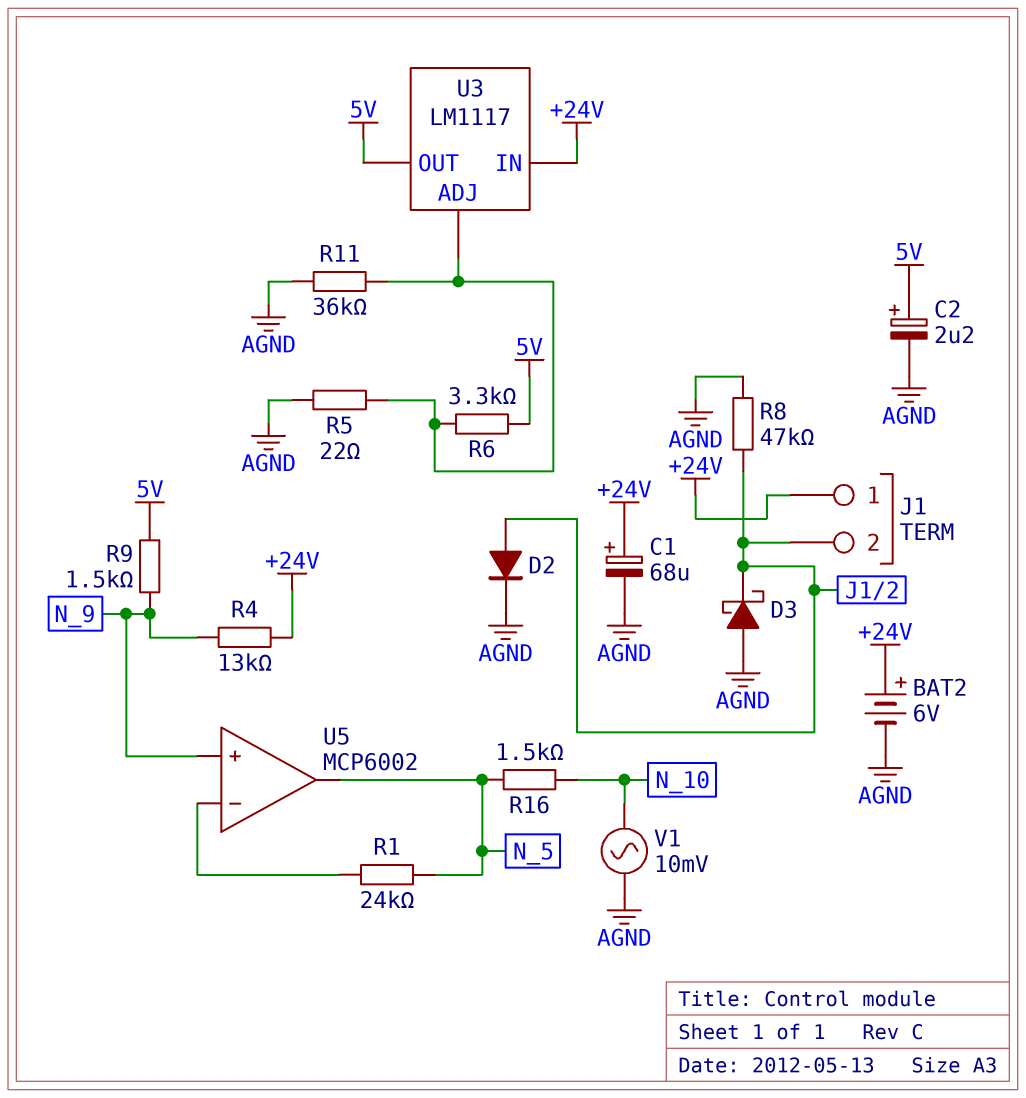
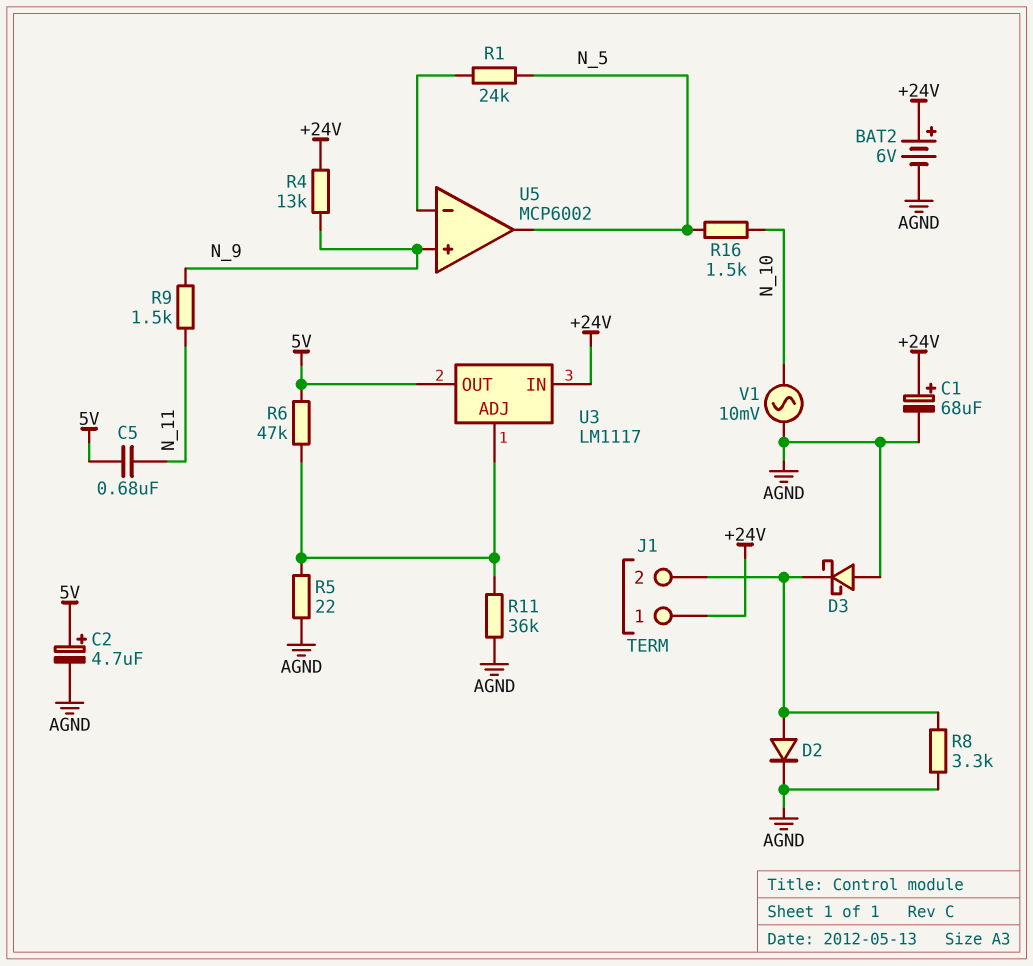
C2: 2.2uF (plus 5V, minus AGND) -> 4.7uF (plus 5V, minus AGND)
C5: none -> 680nF (5V, N_11)
R6: 3.3k (5V, U3/ADJ) -> 47k (5V, U3/ADJ)
R8: 47k (AGND, J1/2) -> 3.3k (AGND, J1/2)
R9: 1.5k (5V, N_9) -> 1.5k (N_9, N_11)

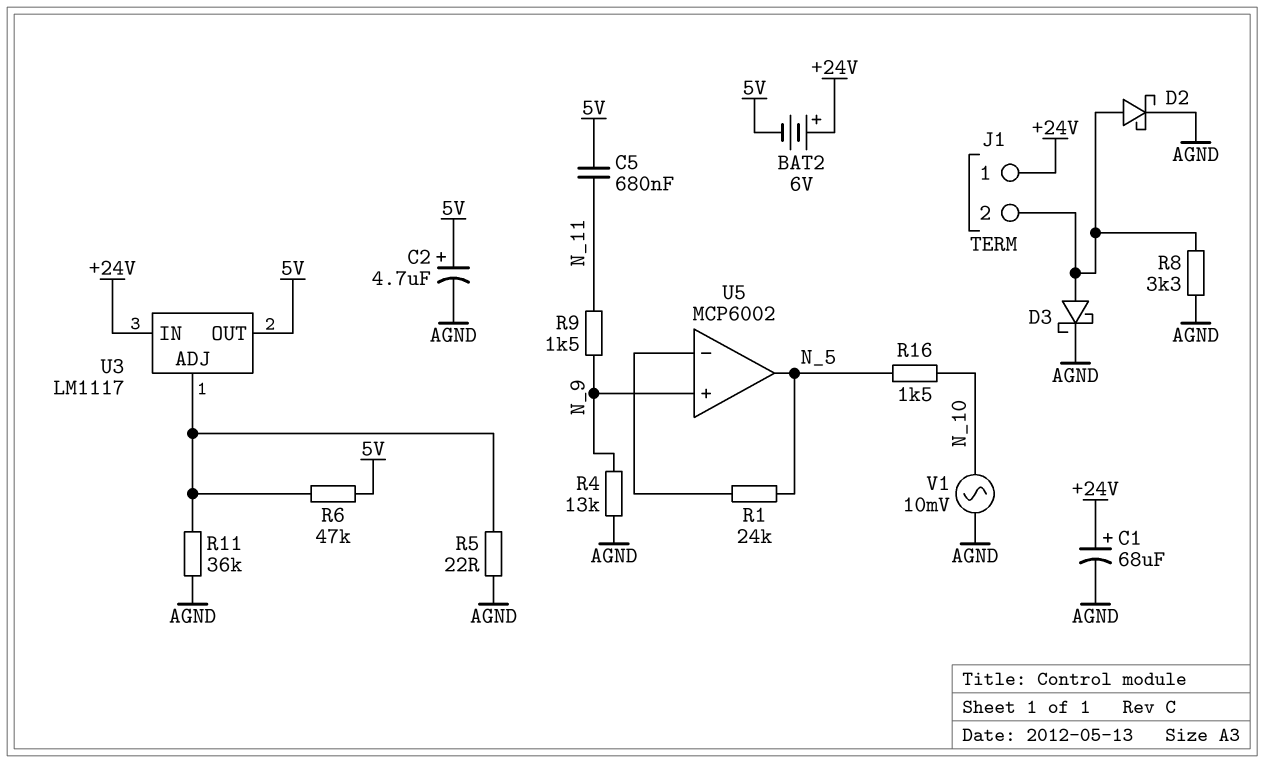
BAT2: 6V (plus +24V, minus AGND) -> 6V (plus +24V, minus 5V)
D2: diode (A J1/2, K AGND) -> schottky (A J1/2, K AGND)
D3: schottky (A AGND, K J1/2) -> schottky (A J1/2, K AGND)
R4: 13k (+24V, N_9) -> 13k (AGND, N_9)

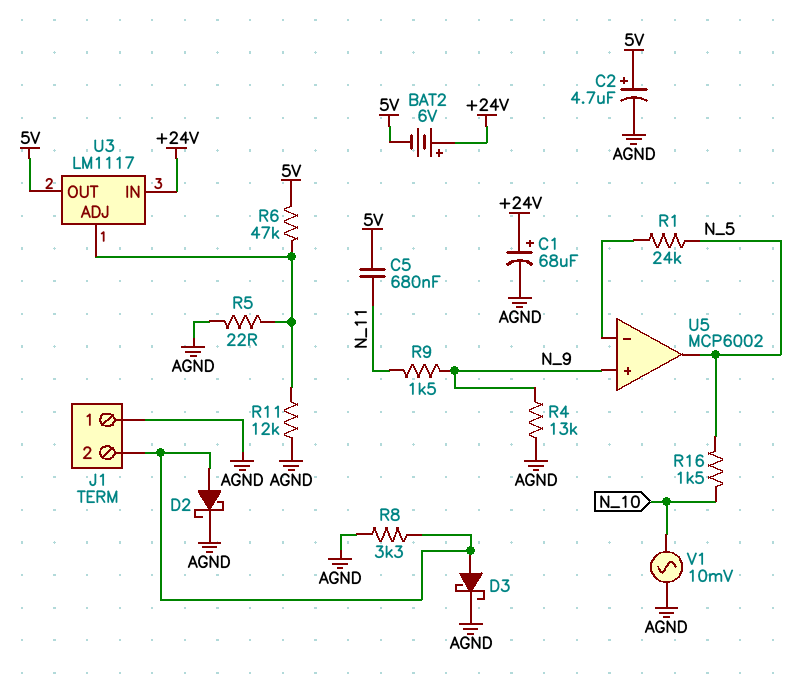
J1 pin 1: +24V -> AGND
R11: 36k (AGND, U3/ADJ) -> 12k (AGND, U3/ADJ)

